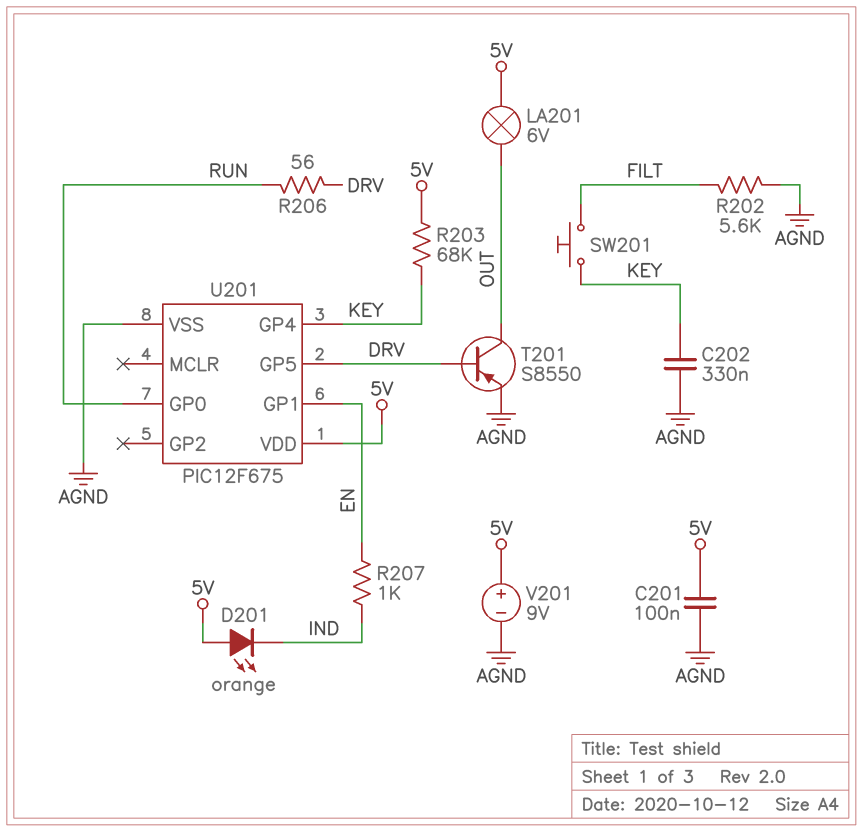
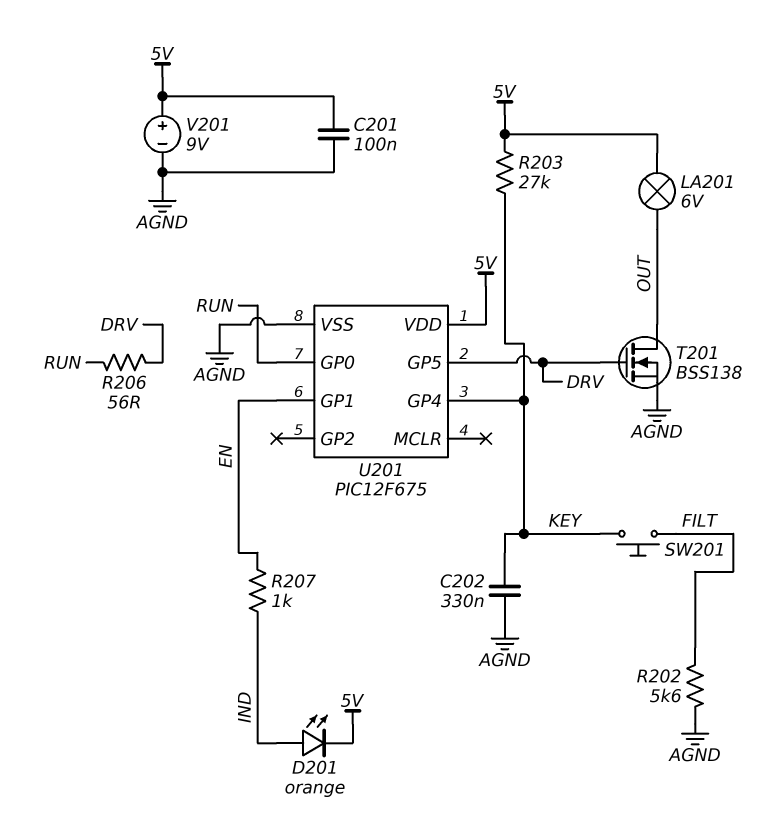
D201: LED orange (A 5V, K IND) -> LED orange (A IND, K 5V)
R203: 68k (5V, KEY) -> 27k (5V, KEY)
T201: PNP S8550 (B DRV, C OUT, E AGND) -> NMOS BSS138 (G DRV, D OUT, S AGND)

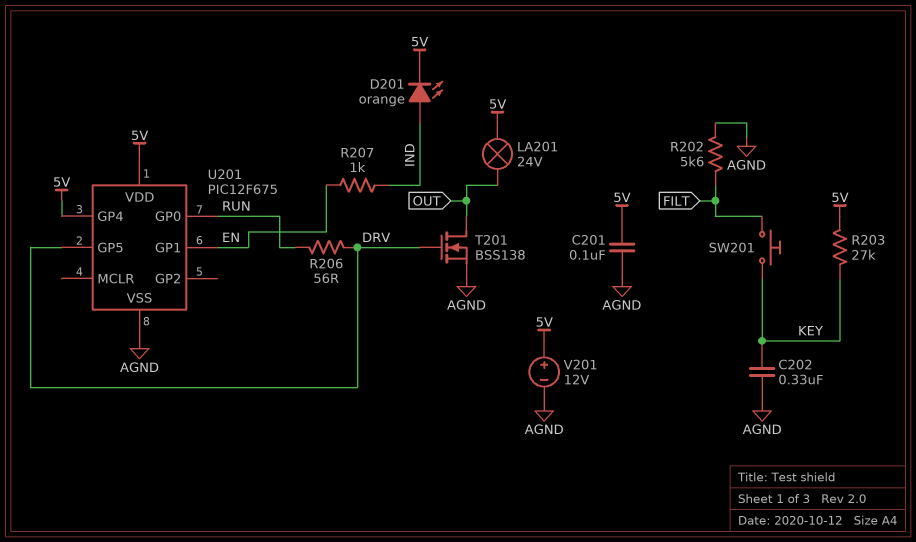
LA201: lamp 6V (5V, OUT) -> lamp 24V (5V, OUT)
U201 pin GP4: KEY -> 5V
V201: 9V (plus 5V, minus AGND) -> 12V (plus 5V, minus AGND)

